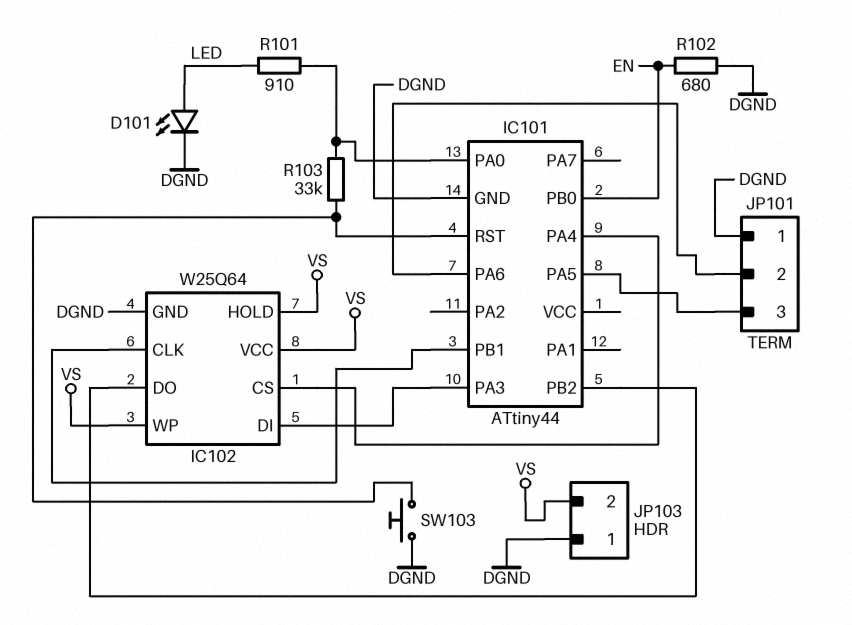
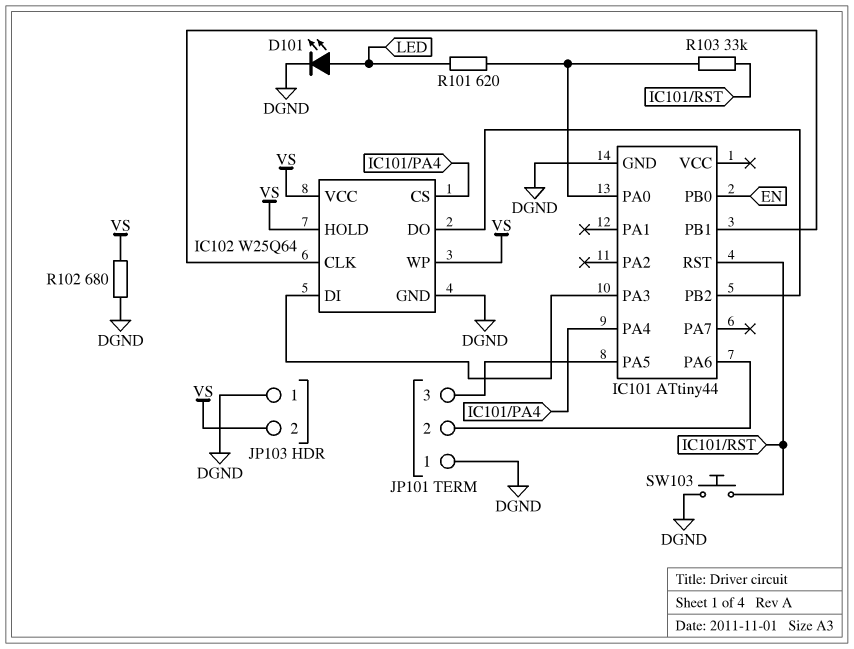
R101: 910 (IC101/PA0, LED) -> 620 (IC101/PA0, LED)
R102: 680 (DGND, EN) -> 680 (DGND, VS)

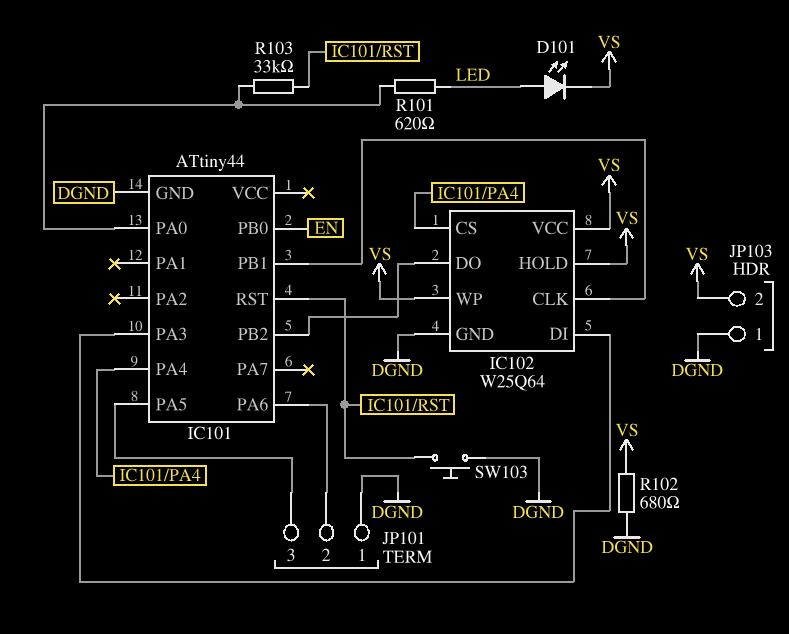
D101: LED (A LED, K DGND) -> LED (A LED, K VS)

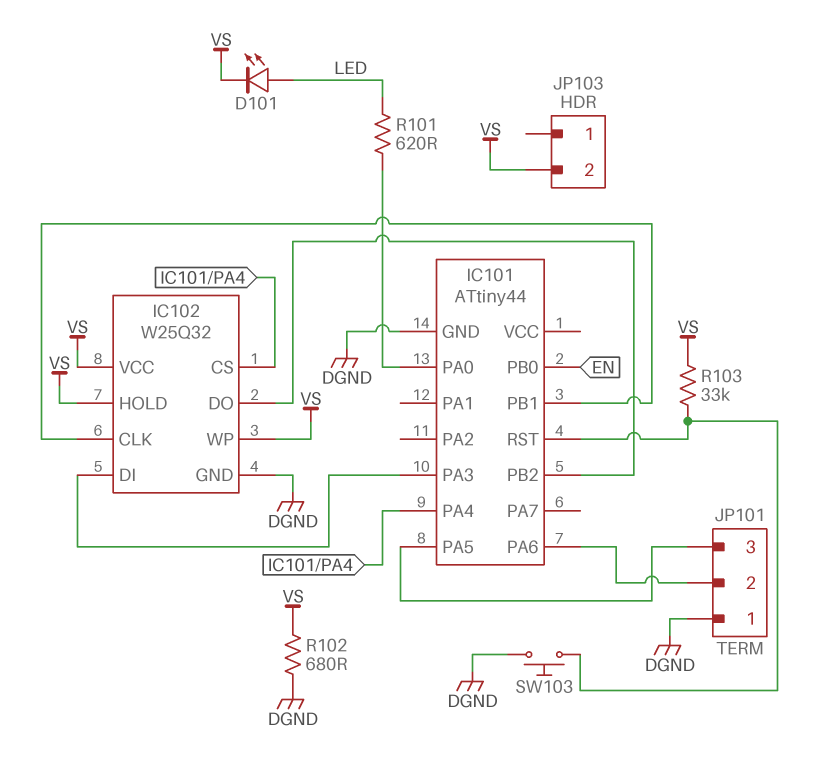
IC102: W25Q64 -> W25Q32
JP103 pin 1: DGND -> none
R103: 33k (IC101/PA0, IC101/RST) -> 33k (IC101/RST, VS)

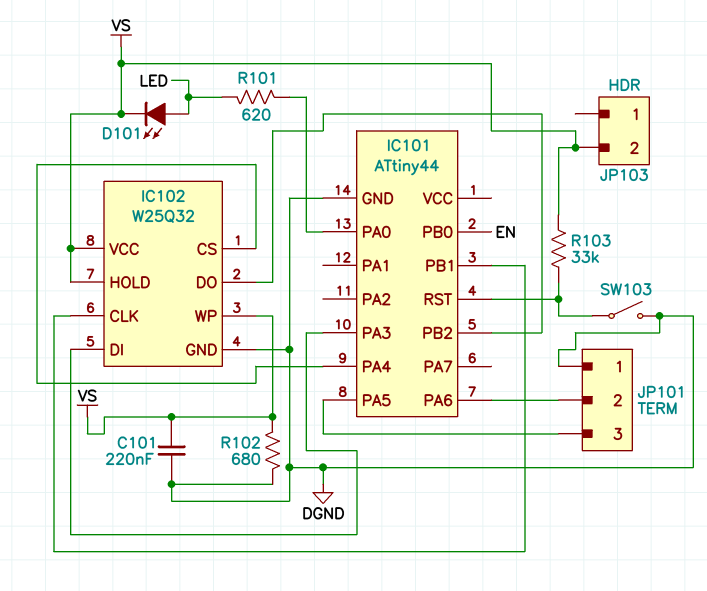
C101: none -> 220nF (DGND, VS)
SW103: button (DGND, IC101/RST) -> switch (DGND, IC101/RST)

